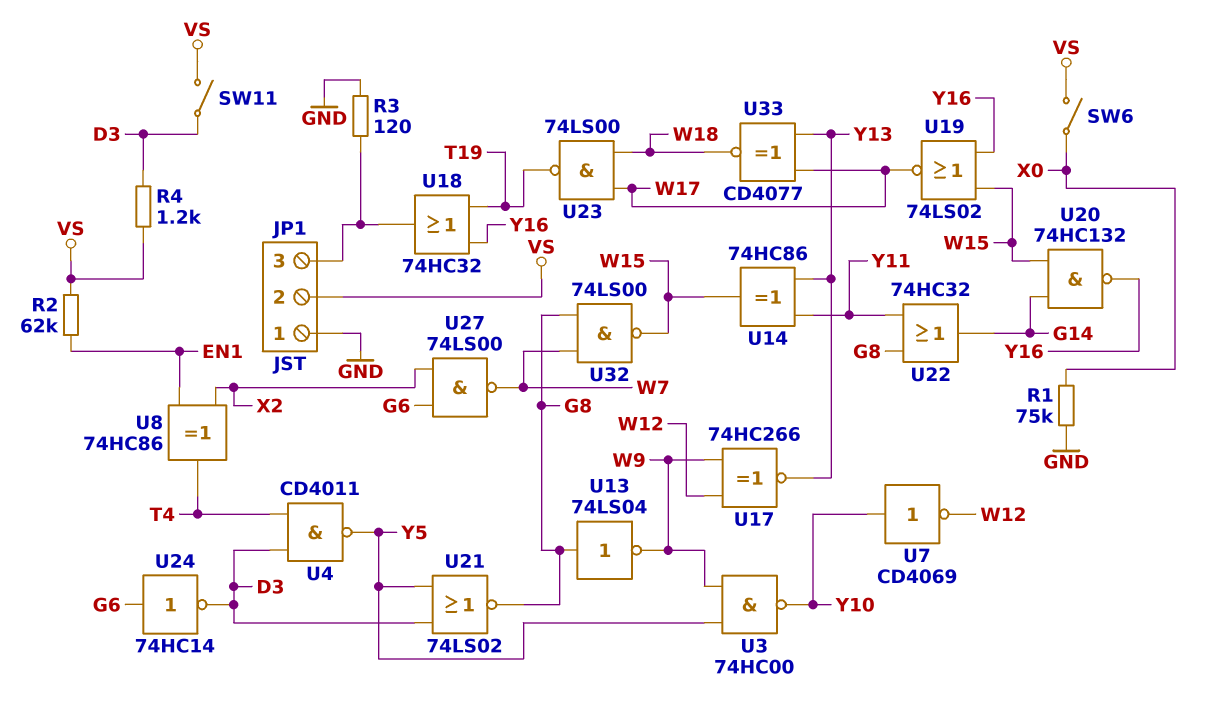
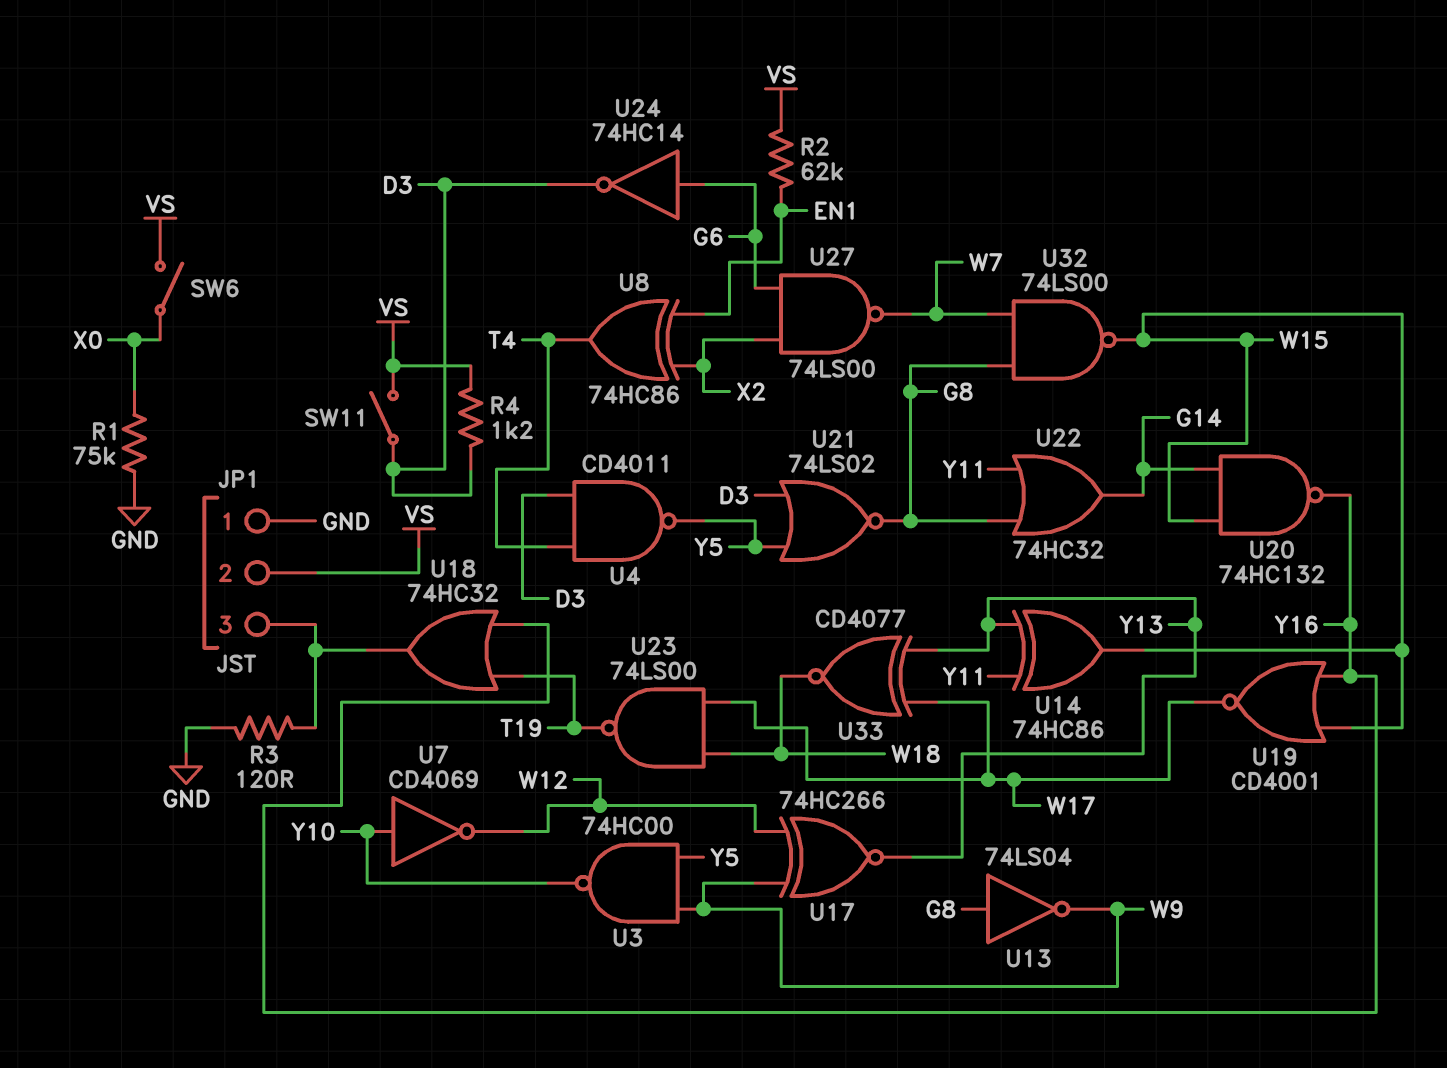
U19: NOR 74LS02 (in W15, in Y16, out W17) -> NOR CD4001 (in W15, in Y16, out W17)

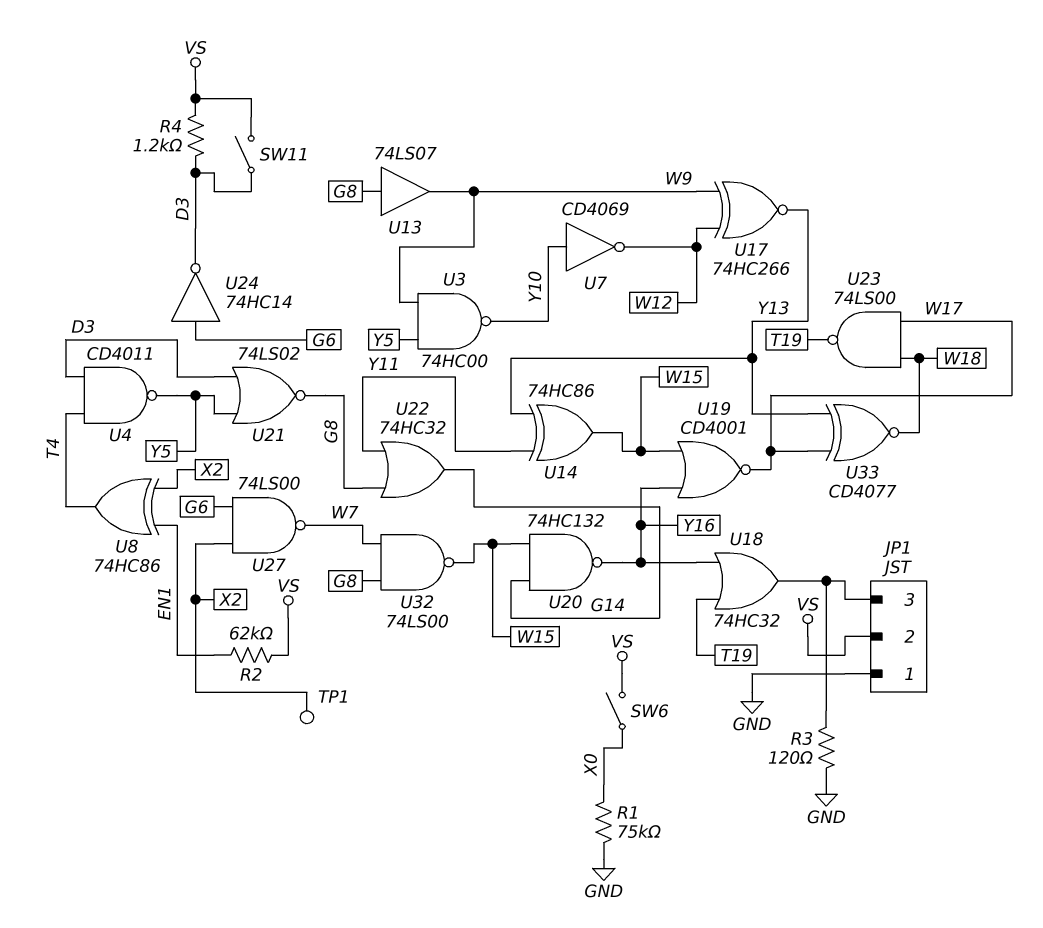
TP1: none -> test point (X2)
U13: NOT 74LS04 (in G8, out W9) -> buffer 74LS07 (in G8, out W9)

